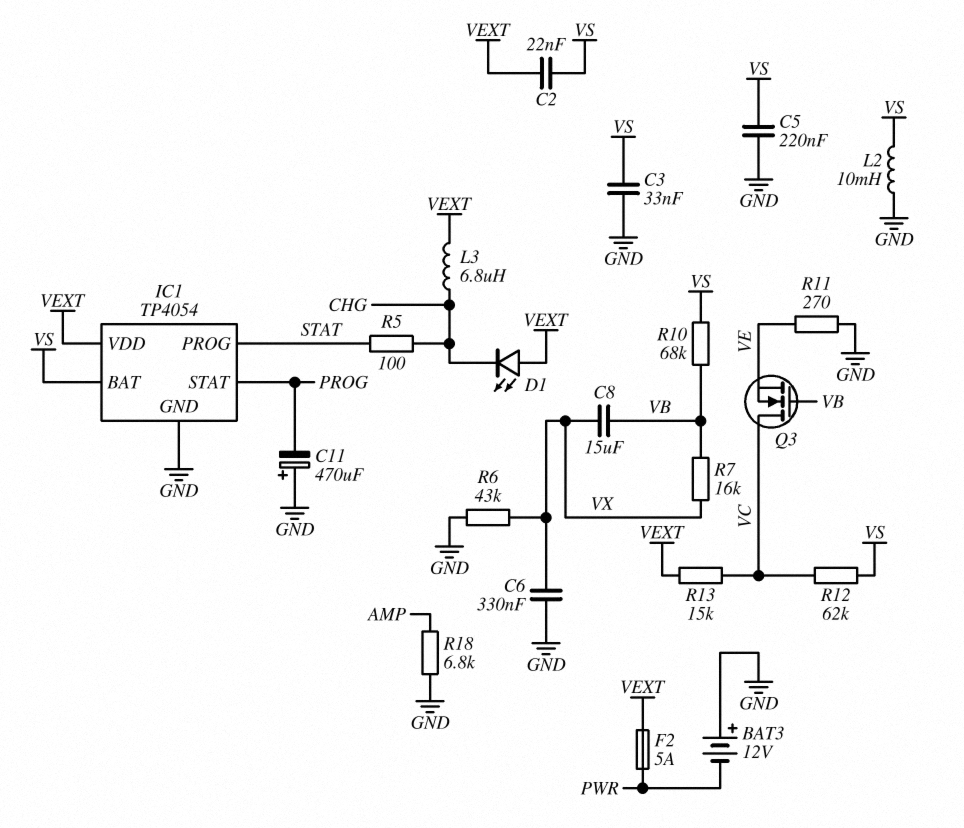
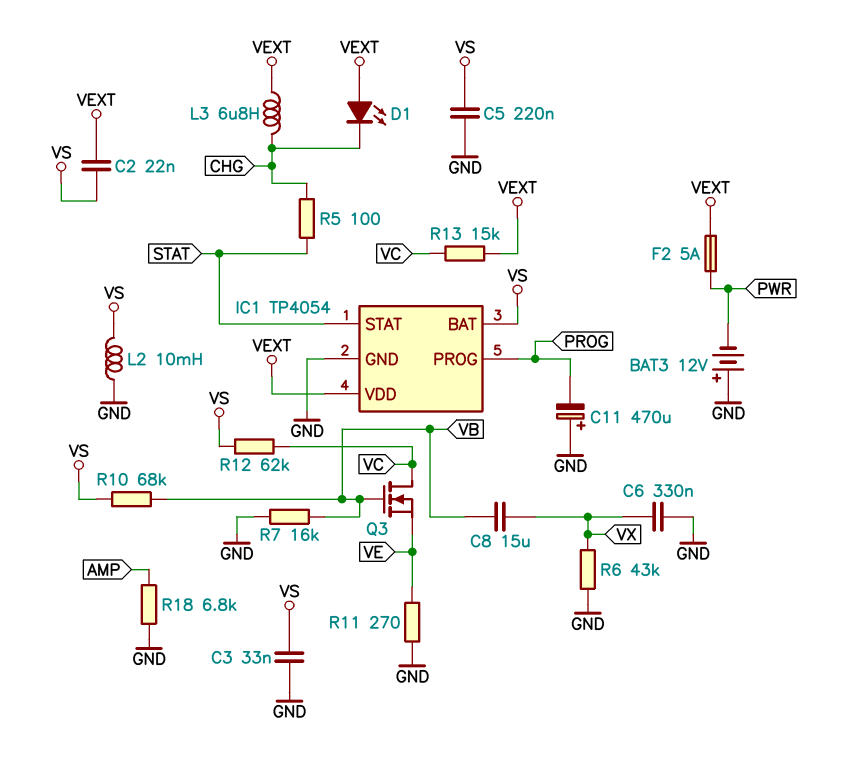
IC1 pin PROG: STAT -> PROG
IC1 pin STAT: PROG -> STAT
R7: 16k (VB, VX) -> 16k (GND, VB)

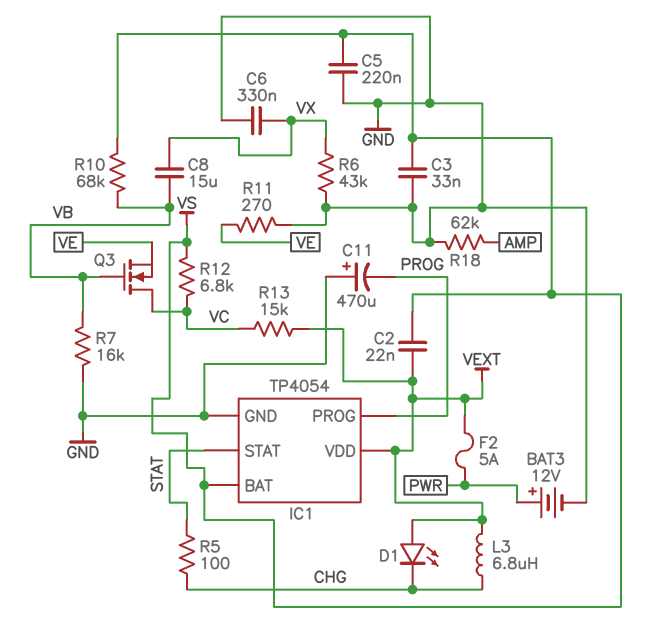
BAT3: 12V (plus GND, minus PWR) -> 12V (plus PWR, minus GND)
L2: 10mH (GND, VS) -> none
R12: 62k (VC, VS) -> 6.8k (VC, VS)
R18: 6.8k (AMP, GND) -> 62k (AMP, GND)

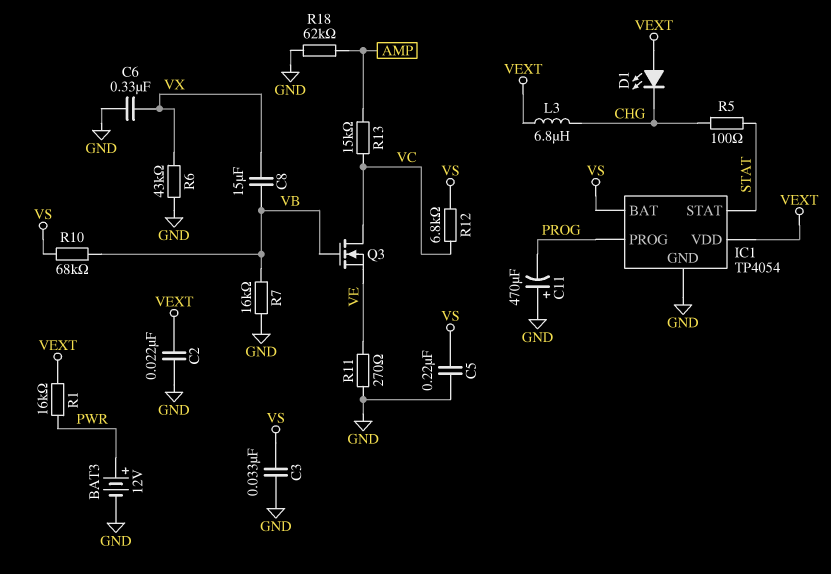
C2: 22nF (VEXT, VS) -> 22nF (GND, VEXT)
F2: 5A (PWR, VEXT) -> none
R1: none -> 16k (PWR, VEXT)
R13: 15k (VC, VEXT) -> 15k (AMP, VC)

